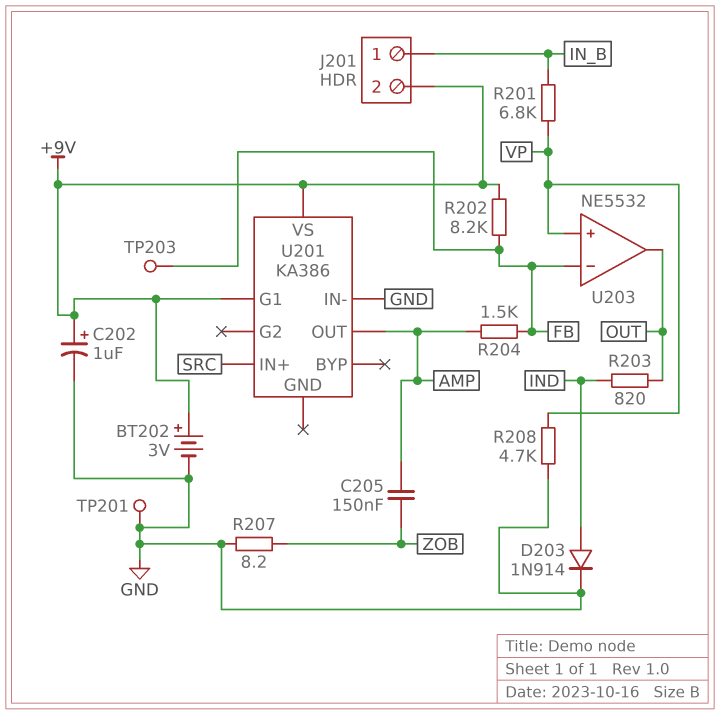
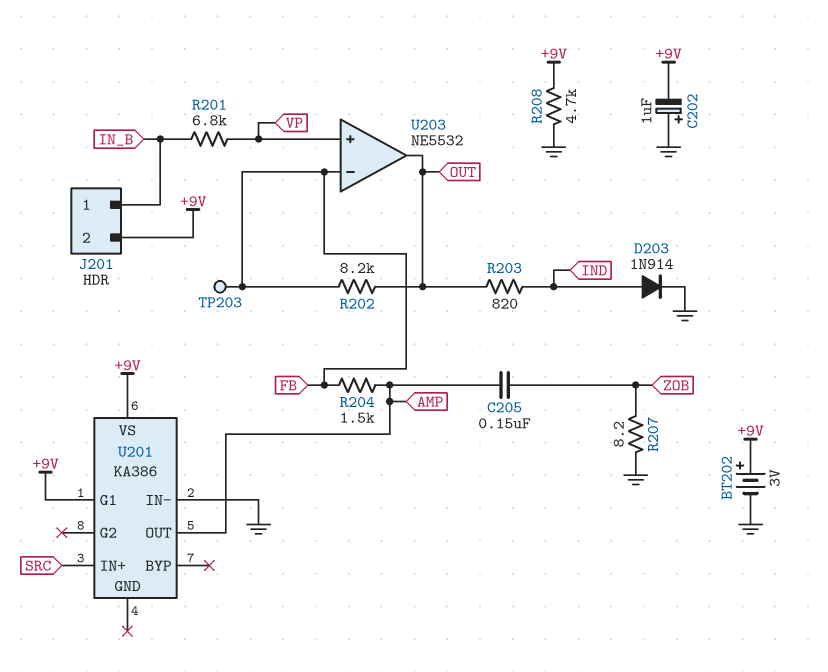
C202: 1uF (plus +9V, minus GND) -> 1uF (plus GND, minus +9V)
R202: 8.2k (+9V, FB) -> 8.2k (FB, OUT)
R208: 4.7k (GND, VP) -> 4.7k (+9V, GND)
TP201: test point (GND) -> none

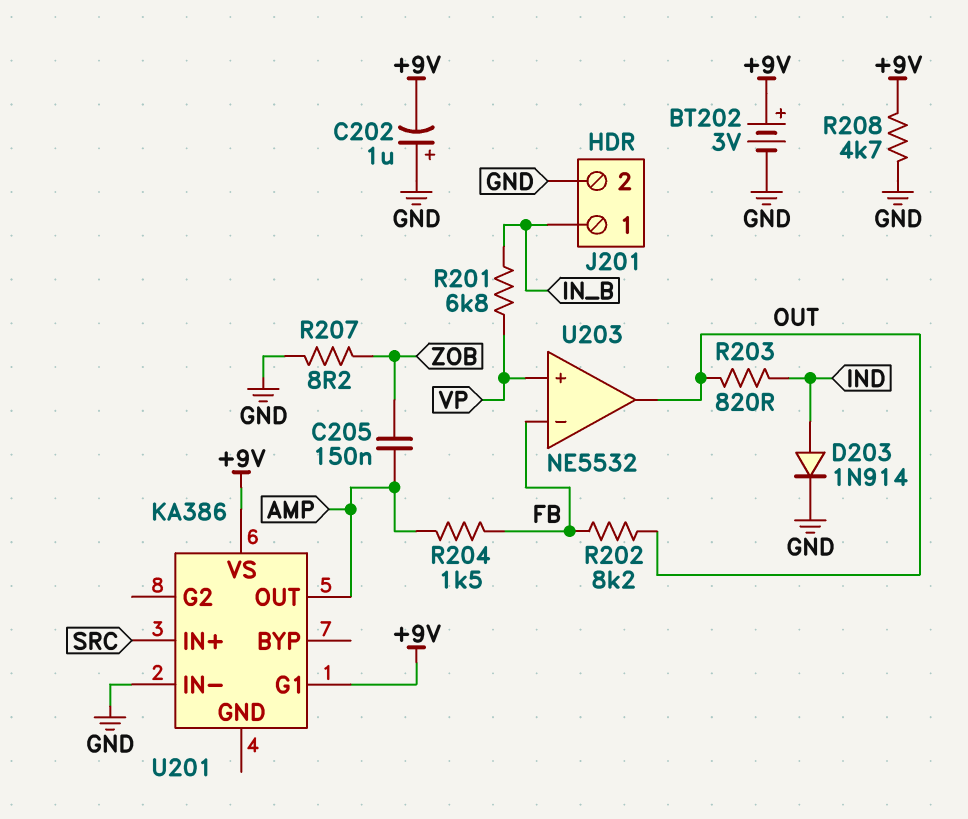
J201 pin 2: +9V -> GND
TP203: test point (FB) -> none

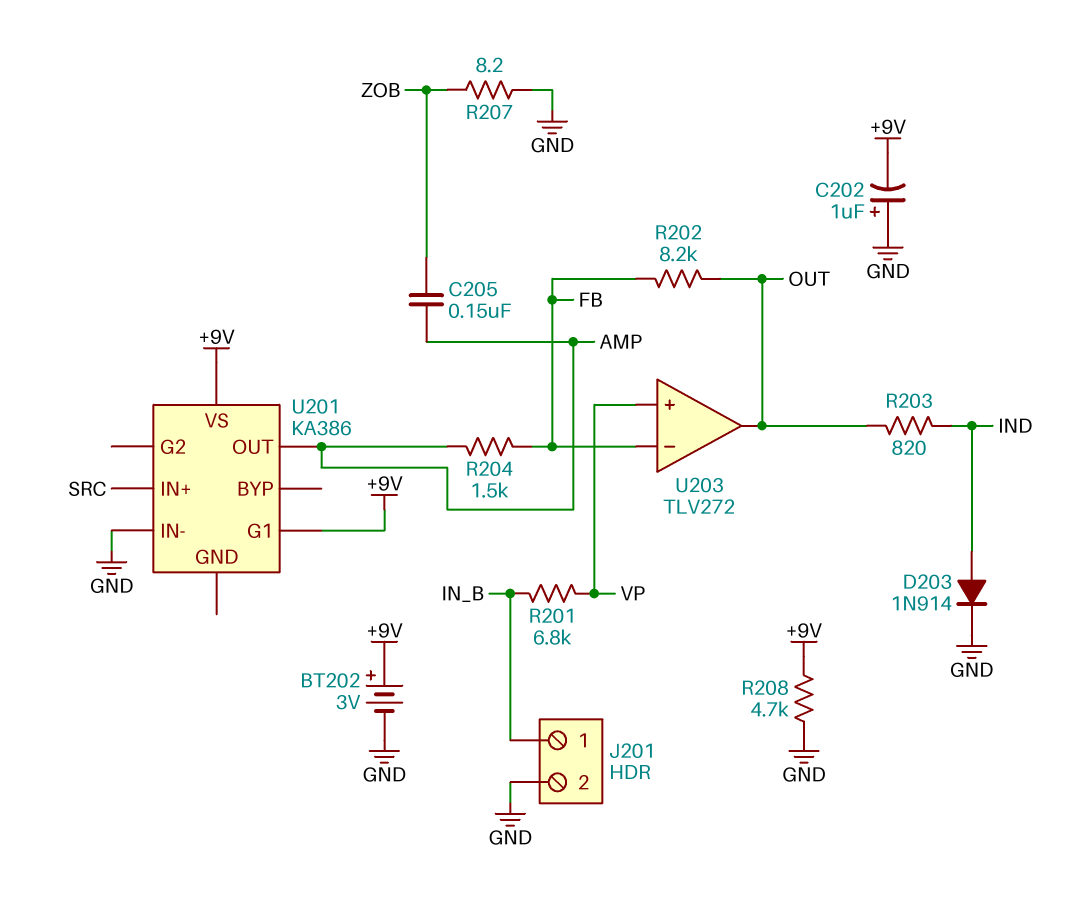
U203: NE5532 -> TLV272

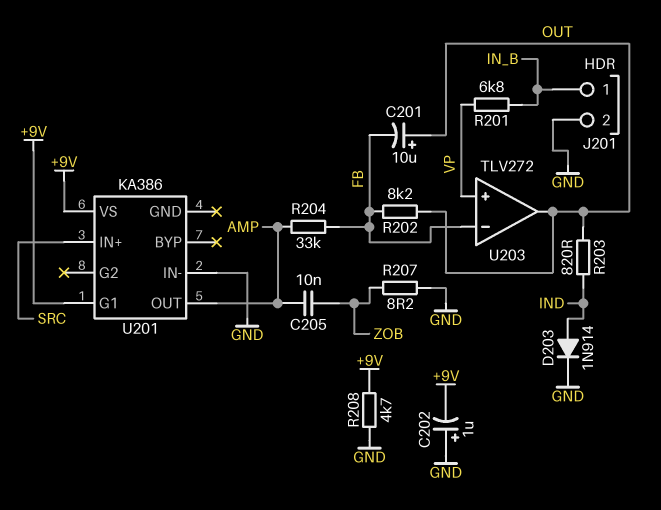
BT202: 3V (plus +9V, minus GND) -> none
C201: none -> 10uF (plus OUT, minus FB)
C205: 150nF (AMP, ZOB) -> 10nF (AMP, ZOB)
R204: 1.5k (AMP, FB) -> 33k (AMP, FB)

